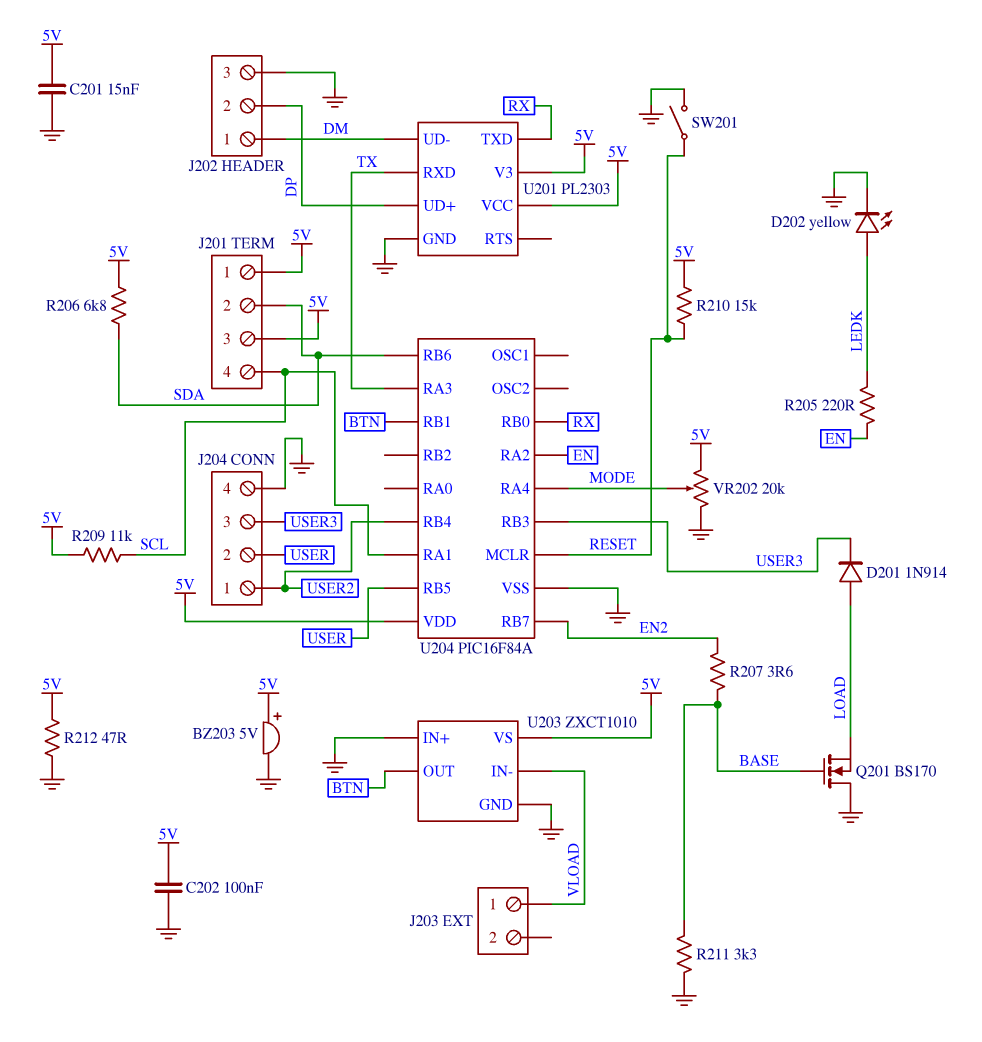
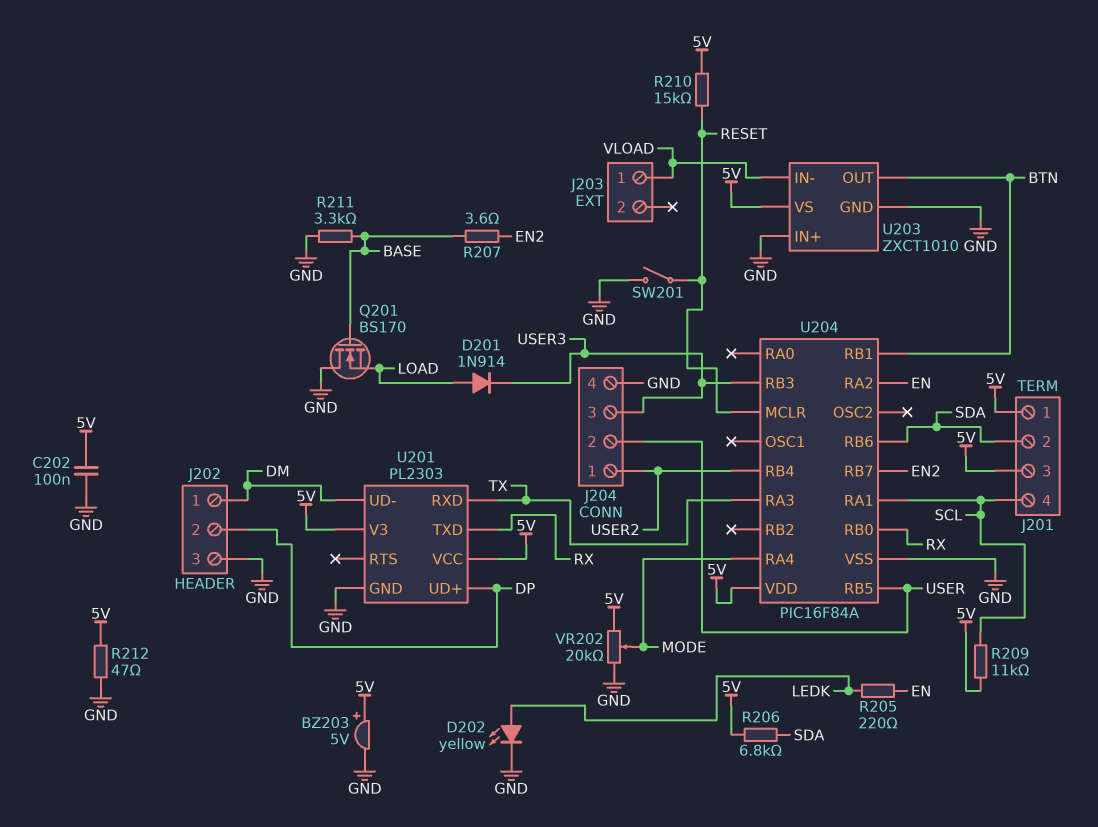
C201: 15nF (5V, GND) -> none

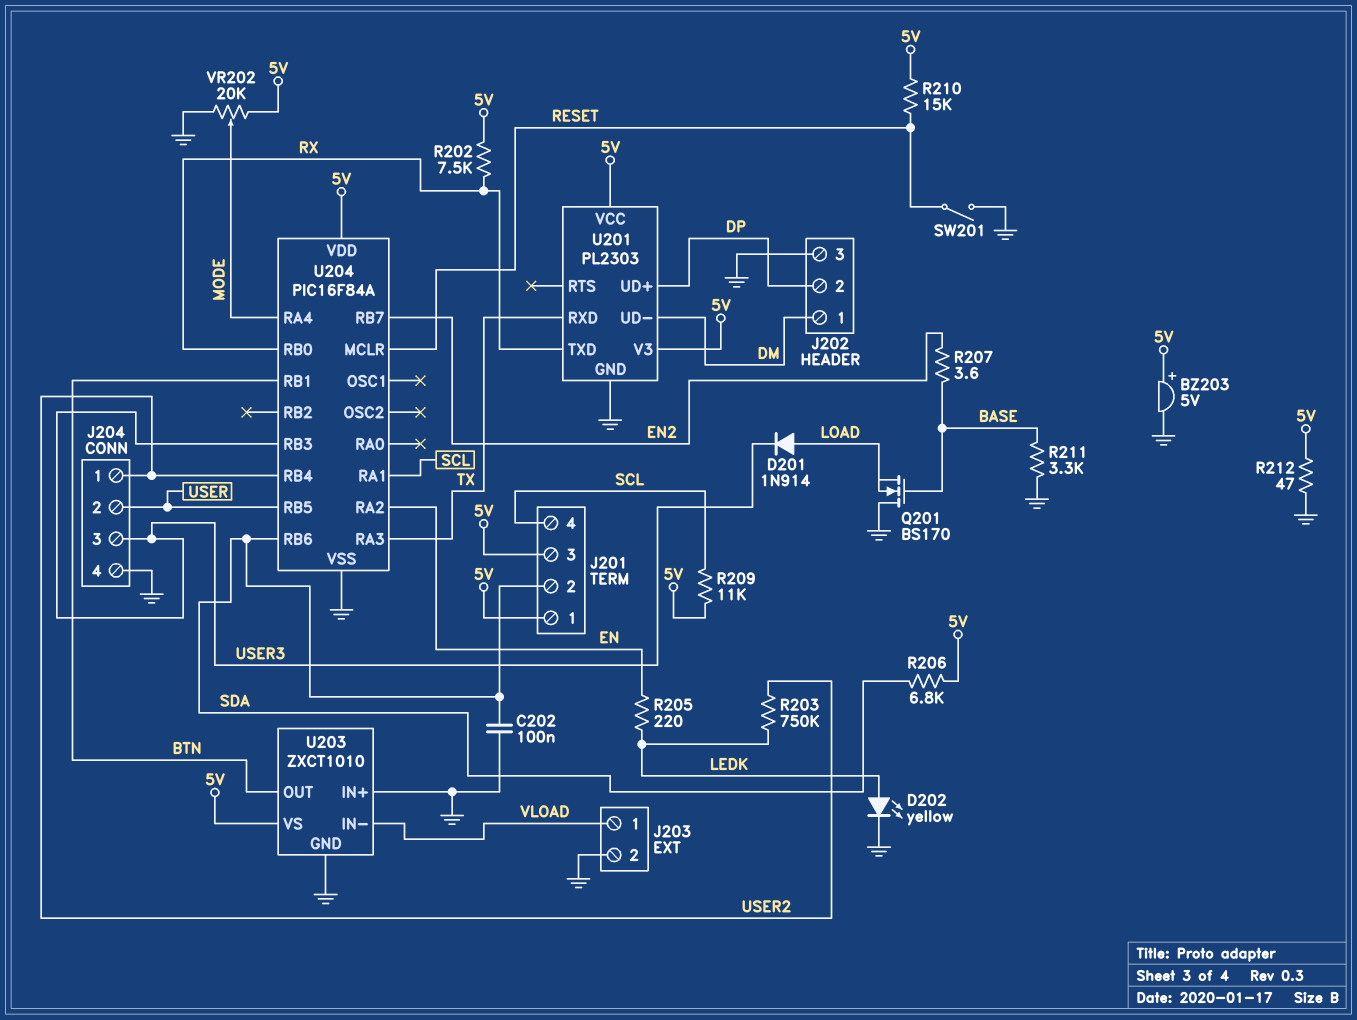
C202: 100nF (5V, GND) -> 100nF (GND, SDA)
J203 pin 2: none -> GND
R202: none -> 7.5k (5V, RX)
R203: none -> 750k (LEDK, USER2)

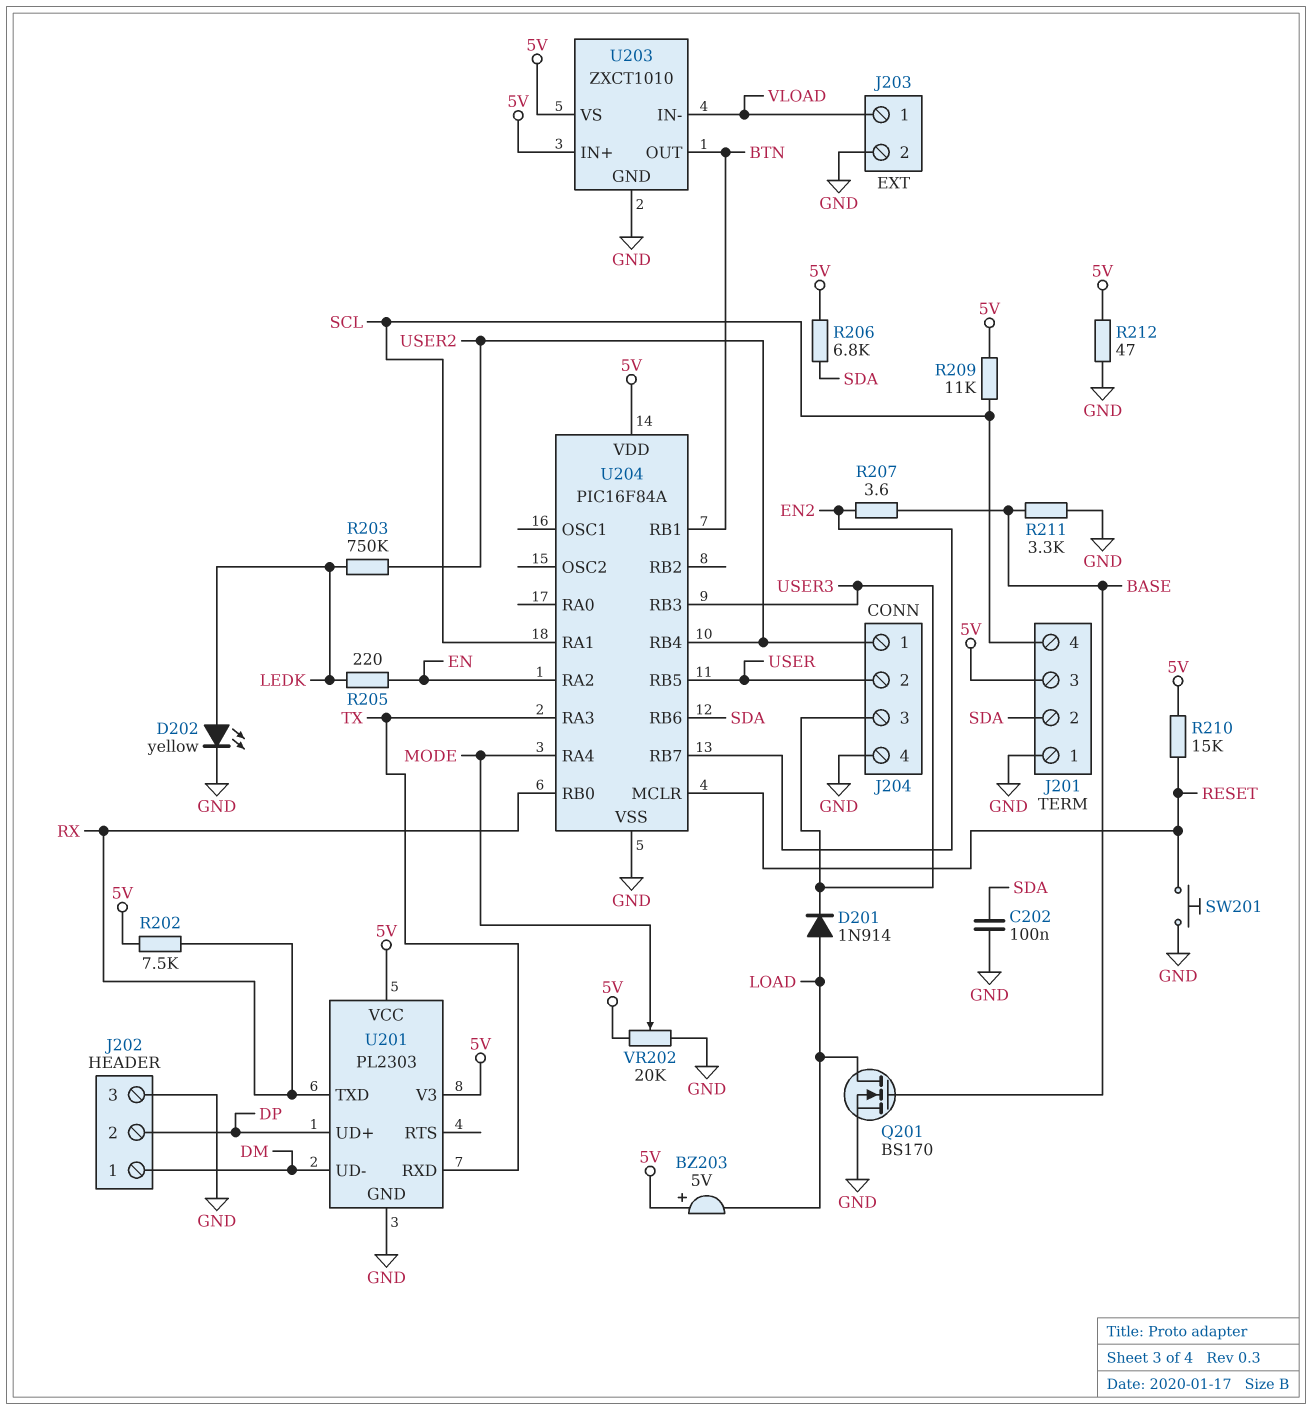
BZ203: buzzer 5V (plus 5V, minus GND) -> buzzer 5V (plus 5V, minus LOAD)
J201 pin 1: 5V -> GND
Q201: NMOS BS170 (G BASE, D GND, S LOAD) -> NMOS BS170 (G BASE, D LOAD, S GND)
SW201: switch (GND, RESET) -> button (GND, RESET)
U203 pin IN+: GND -> 5V

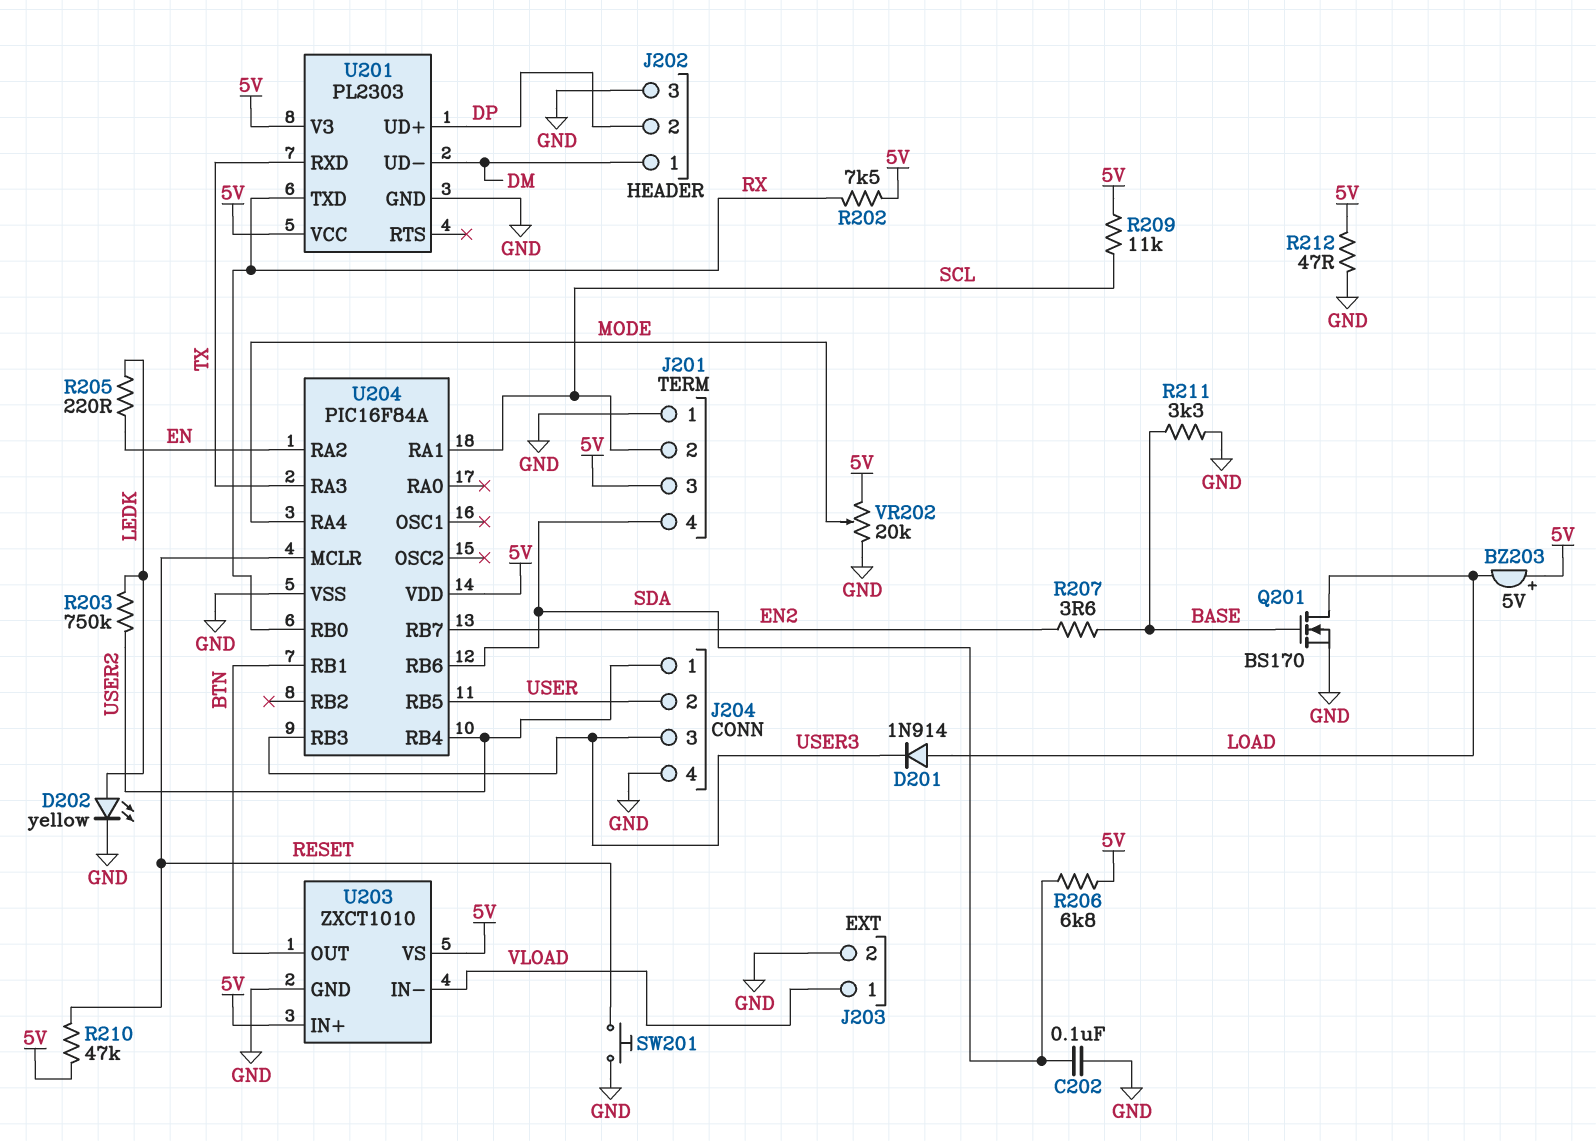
J201 pin 2: SDA -> SCL
J201 pin 4: SCL -> SDA
R210: 15k (5V, RESET) -> 47k (5V, RESET)

